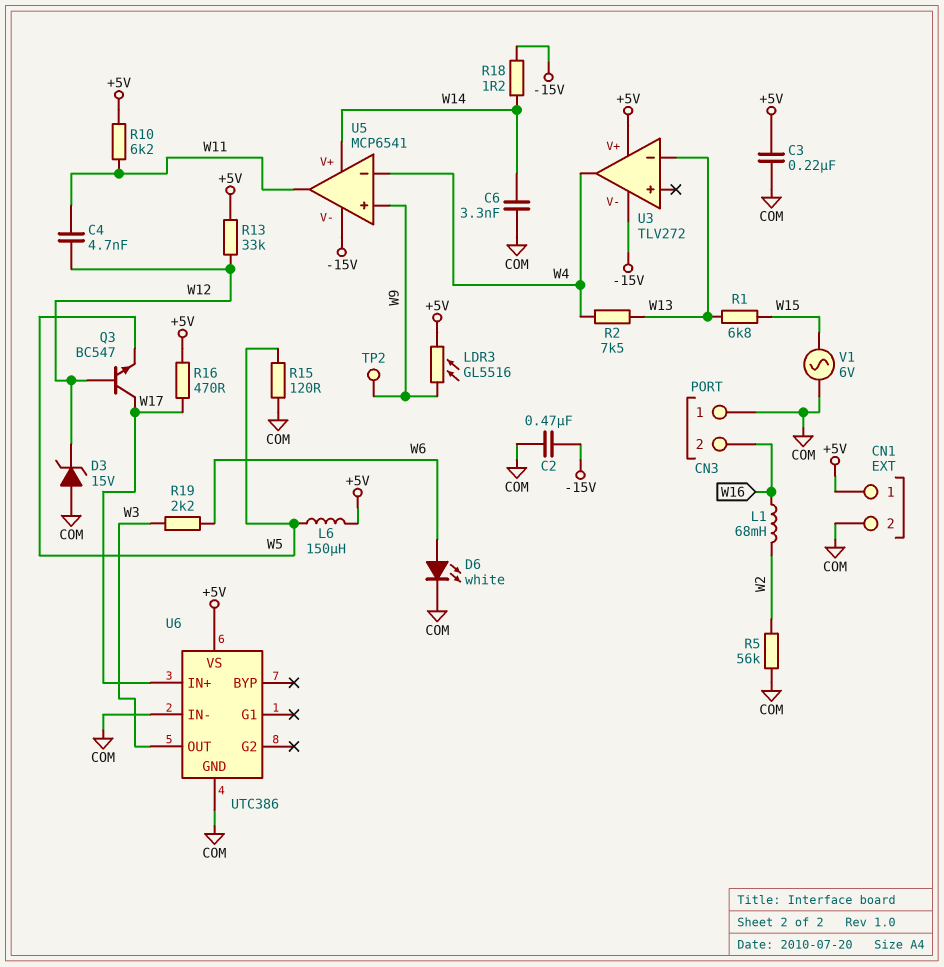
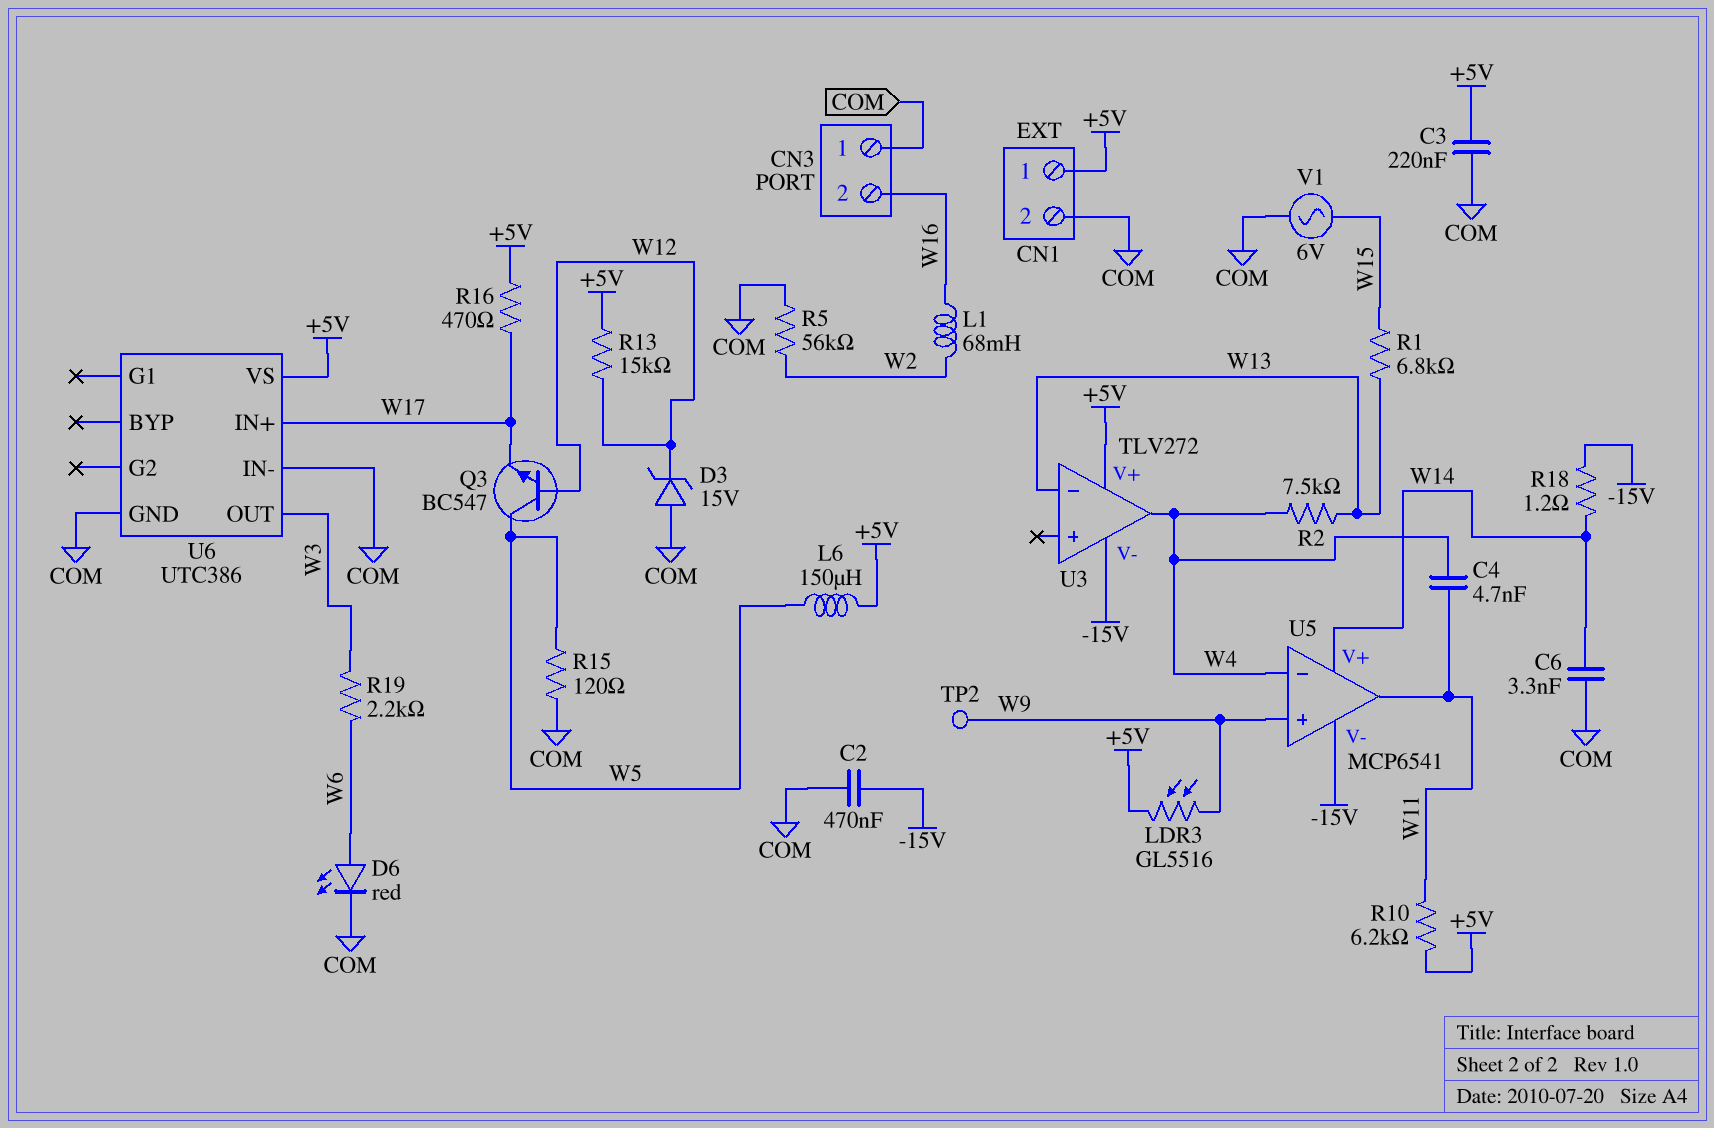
C4: 4.7nF (W11, W12) -> 4.7nF (W4, W11)
D6: LED white (A W6, K COM) -> LED red (A W6, K COM)
Q3: NPN BC547 (B W12, C W17, E W5) -> NPN BC547 (B W12, C W5, E W17)
R13: 33k (+5V, W12) -> 15k (+5V, W12)

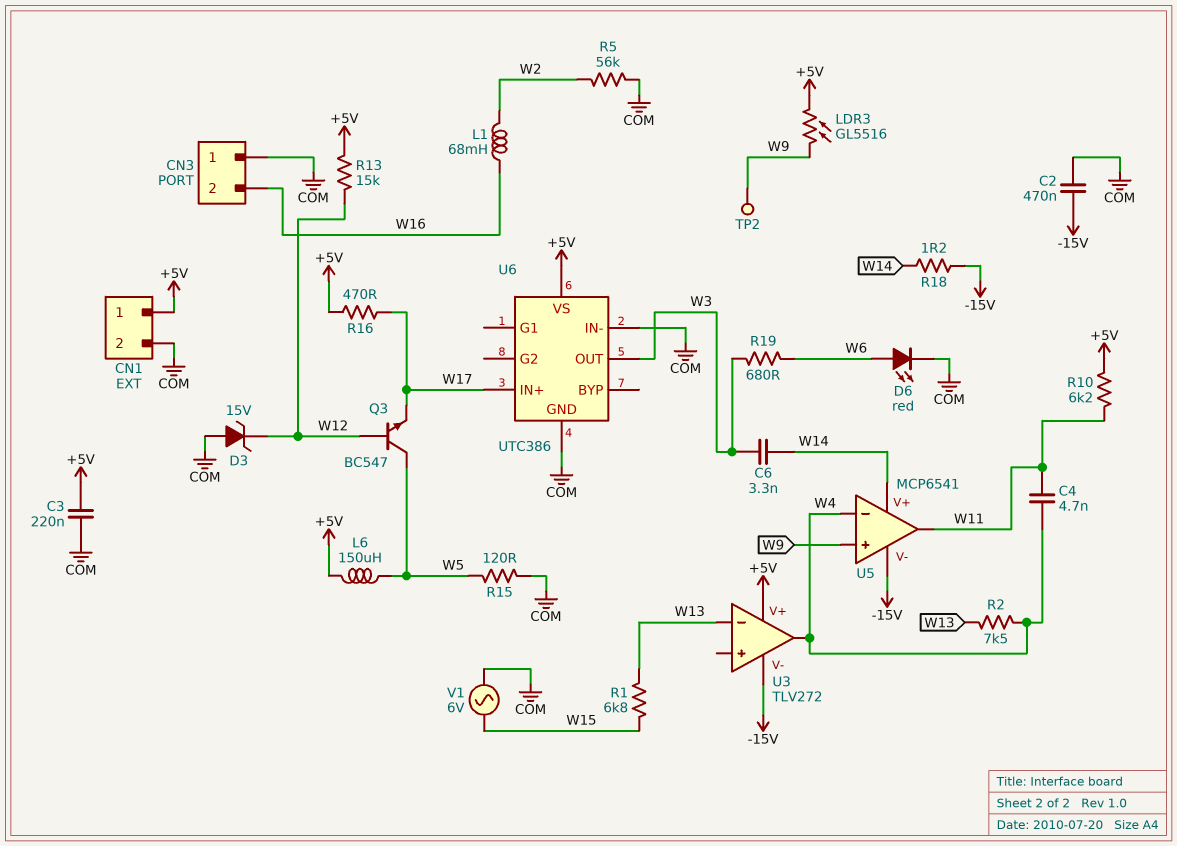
C6: 3.3nF (COM, W14) -> 3.3nF (W3, W14)
R19: 2.2k (W3, W6) -> 680 (W3, W6)

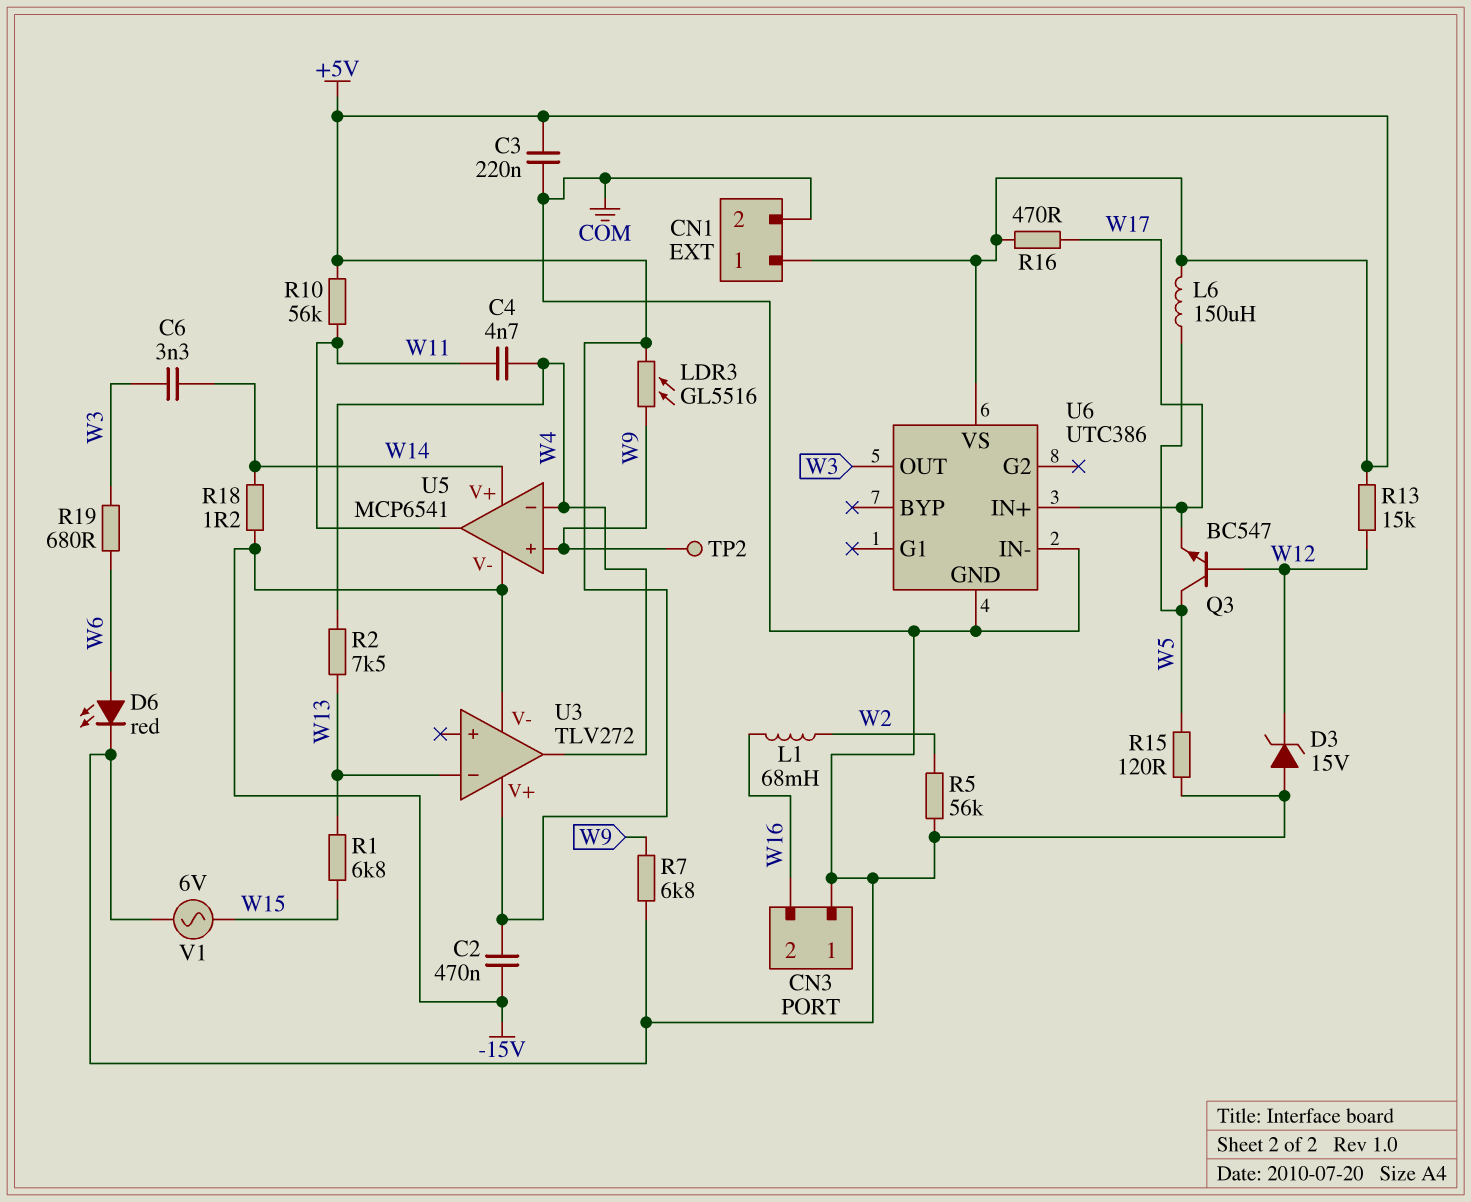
C2: 470nF (-15V, COM) -> 470nF (+5V, -15V)
R7: none -> 6.8k (COM, W9)
R10: 6.2k (+5V, W11) -> 56k (+5V, W11)

